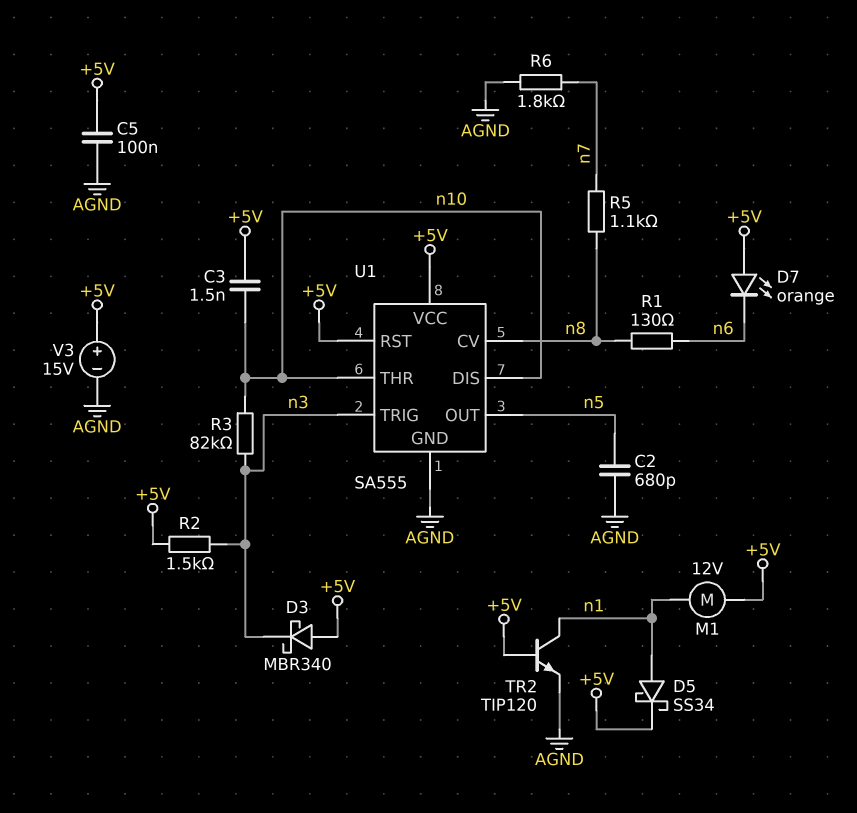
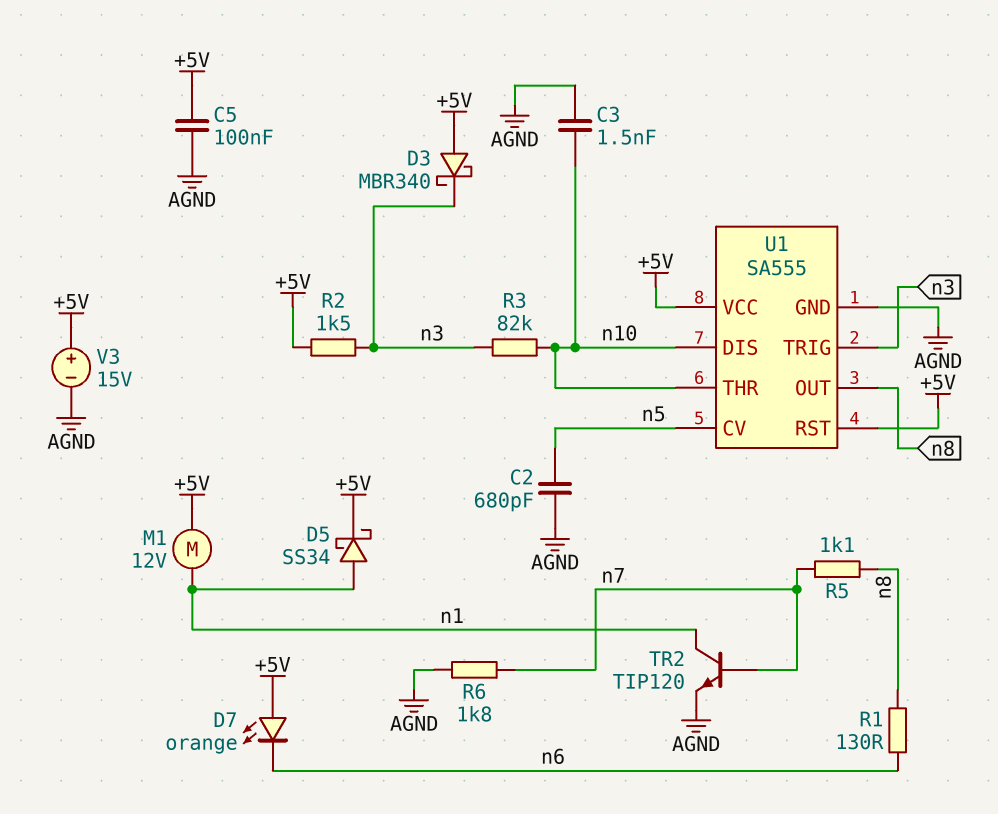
C3: 1.5nF (+5V, n10) -> 1.5nF (AGND, n10)
TR2: NPN TIP120 (B +5V, C n1, E AGND) -> NPN TIP120 (B n7, C n1, E AGND)
U1 pin CV: n8 -> n5
U1 pin OUT: n5 -> n8

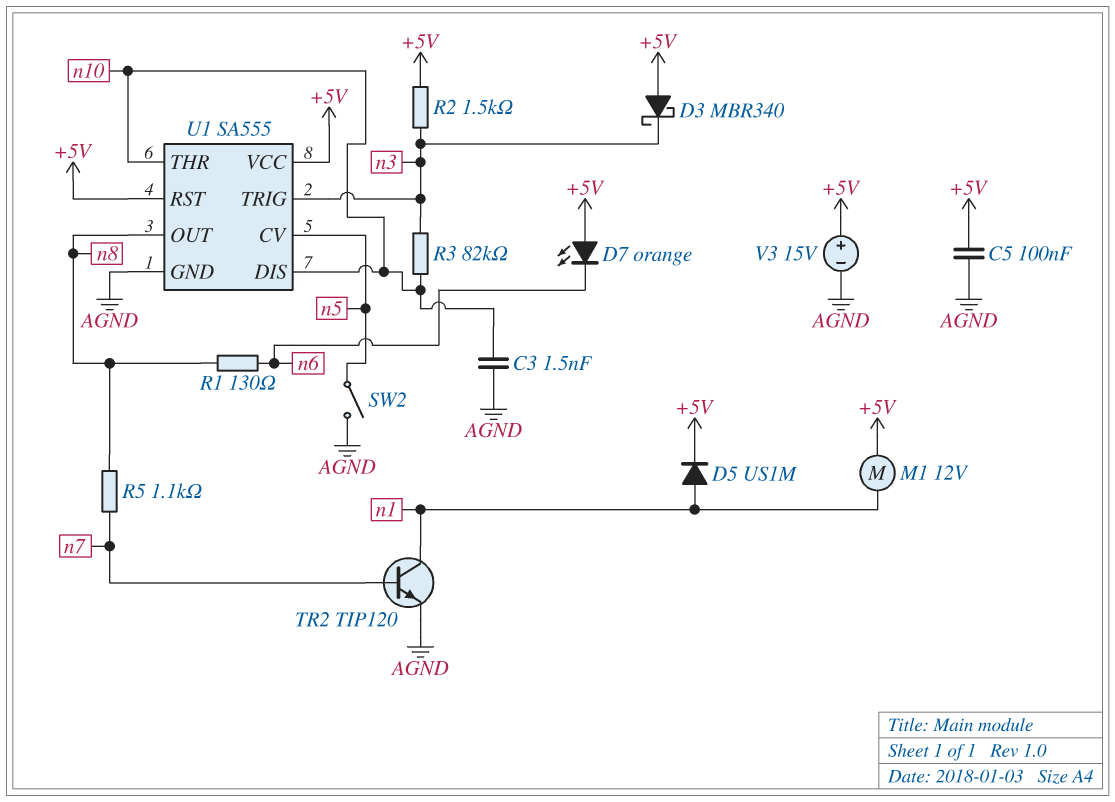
C2: 680pF (AGND, n5) -> none
D5: schottky SS34 (A n1, K +5V) -> diode US1M (A n1, K +5V)
R6: 1.8k (AGND, n7) -> none
SW2: none -> switch (AGND, n5)

